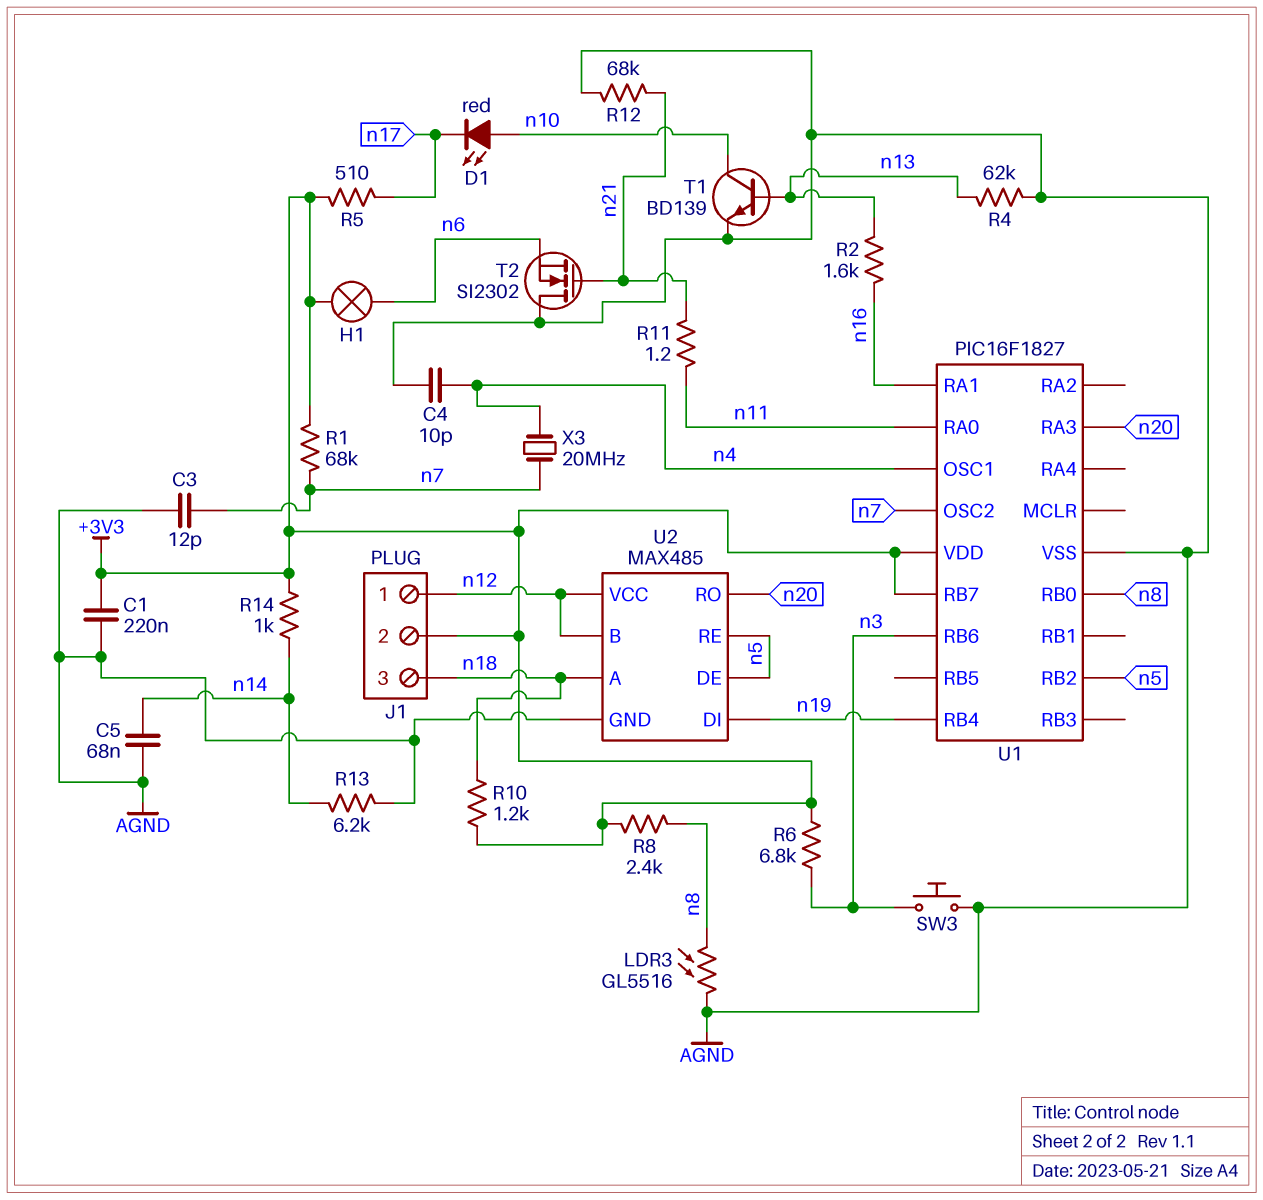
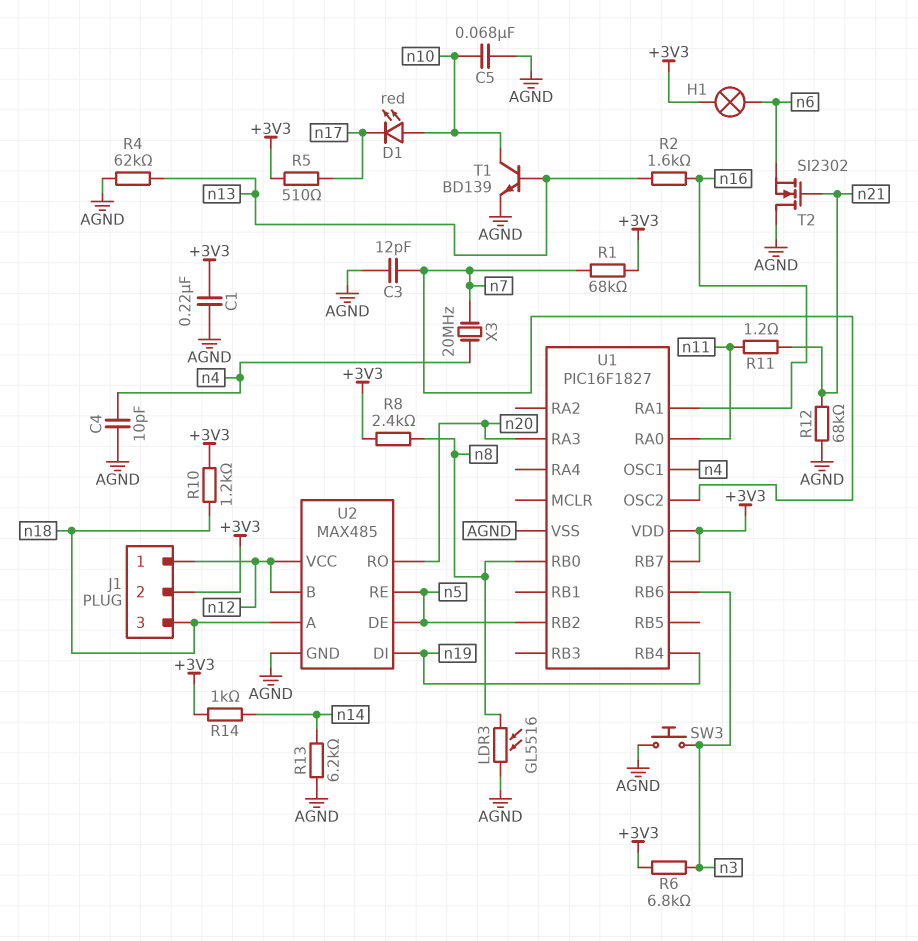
C5: 68nF (AGND, n14) -> 68nF (AGND, n10)

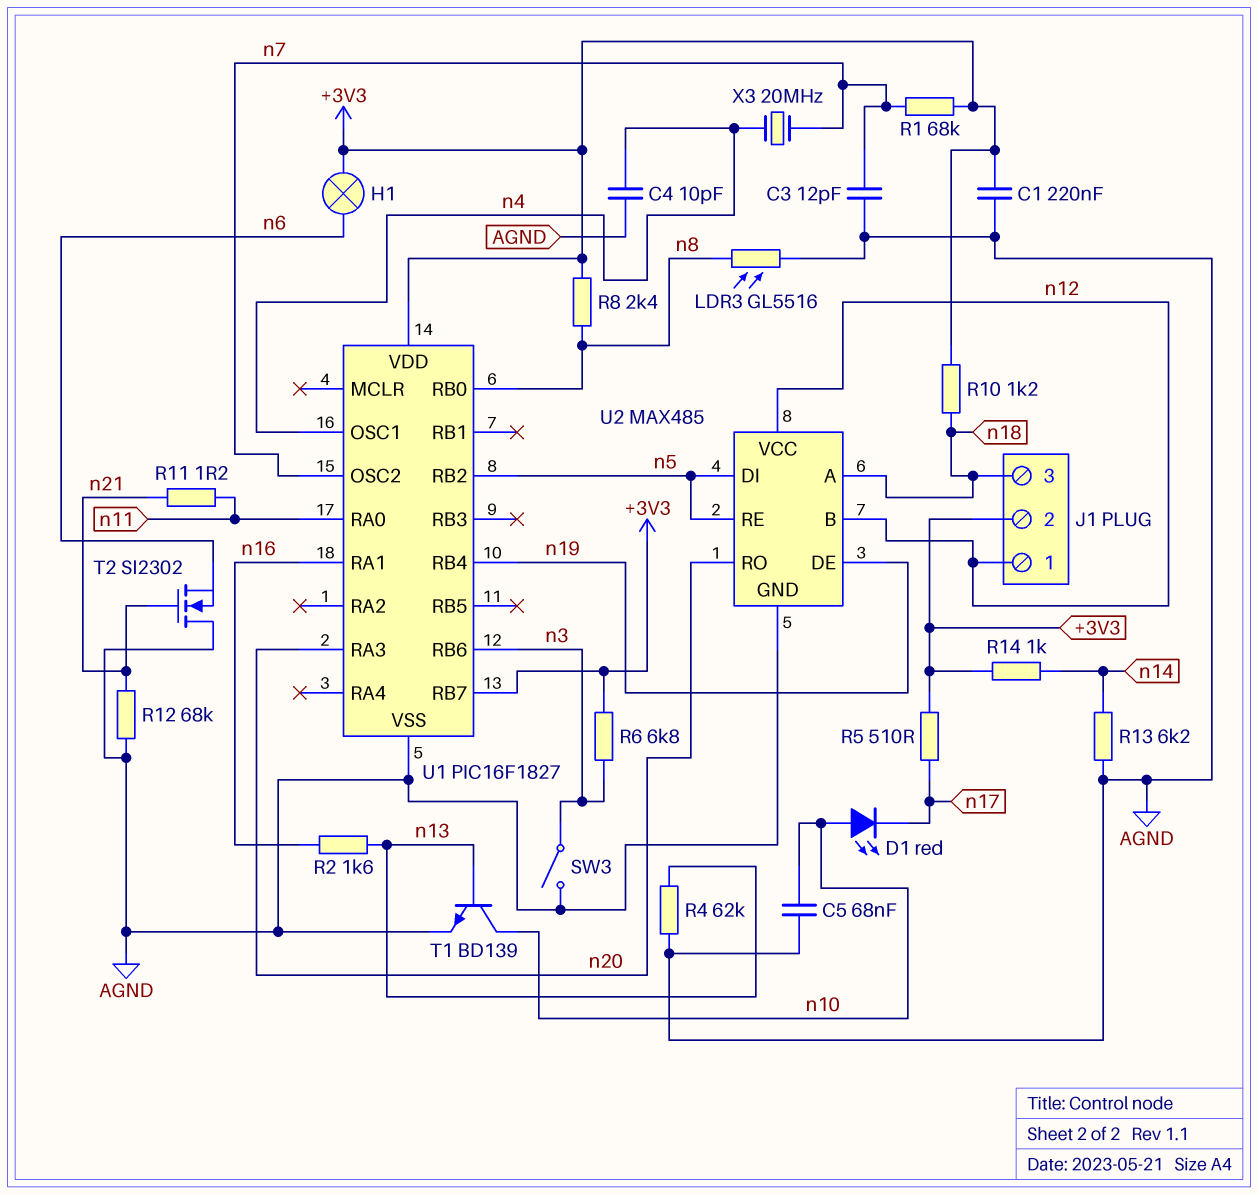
SW3: button (AGND, n3) -> switch (AGND, n3)
U2 pin DE: n5 -> n19
U2 pin DI: n19 -> n5

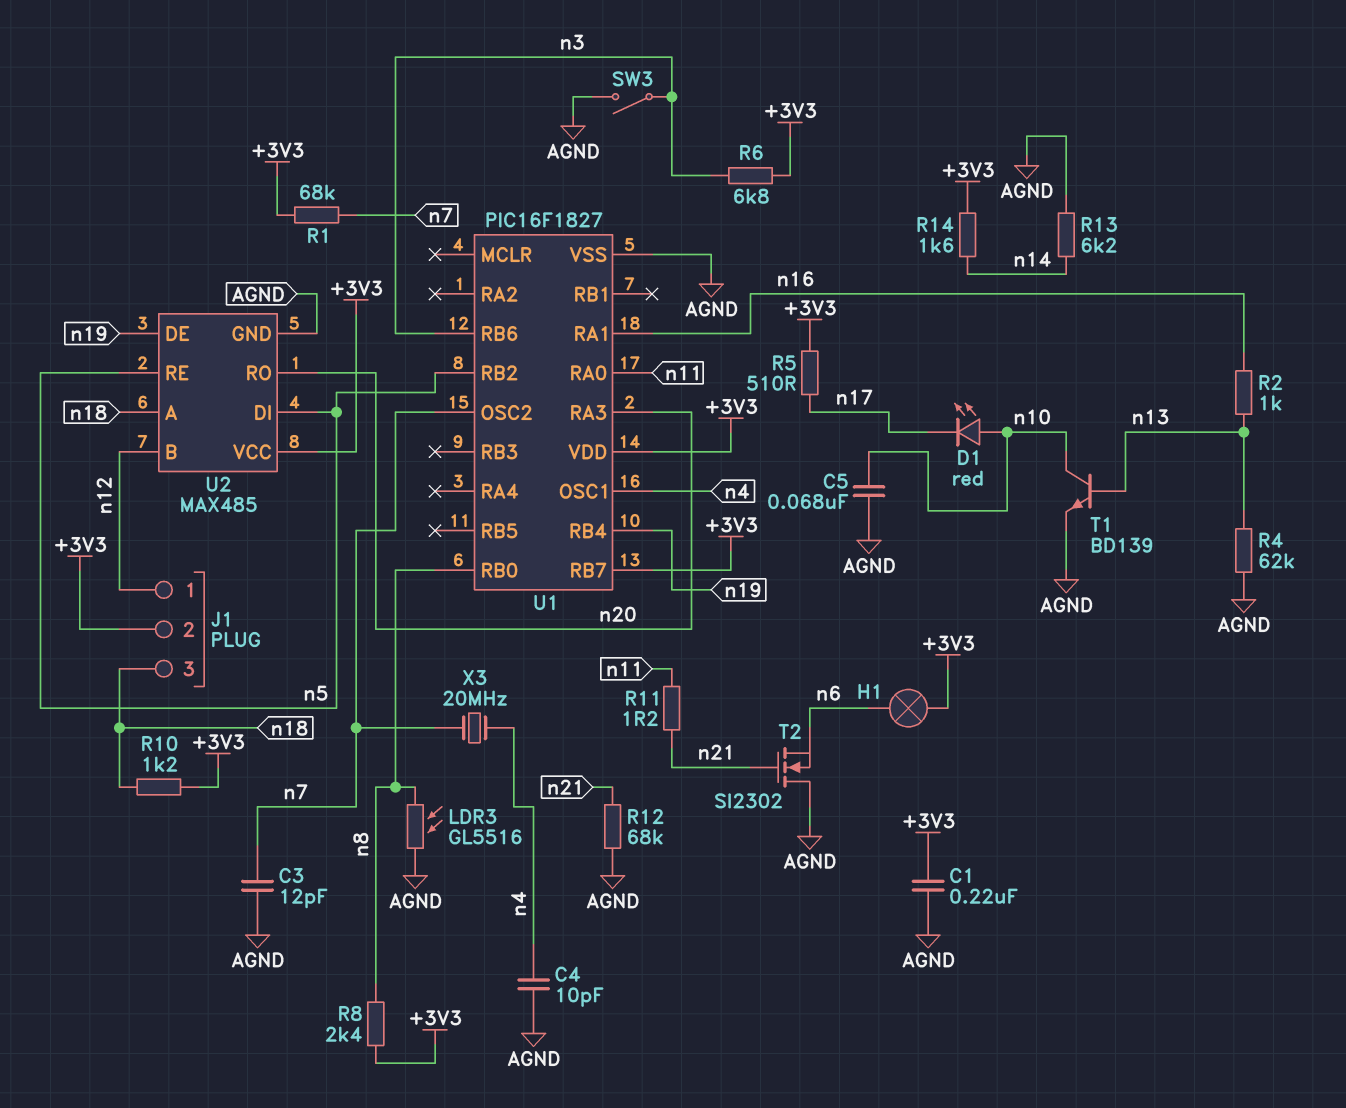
R2: 1.6k (n13, n16) -> 1k (n13, n16)
R14: 1k (+3V3, n14) -> 1.6k (+3V3, n14)
U2 pin VCC: n12 -> +3V3

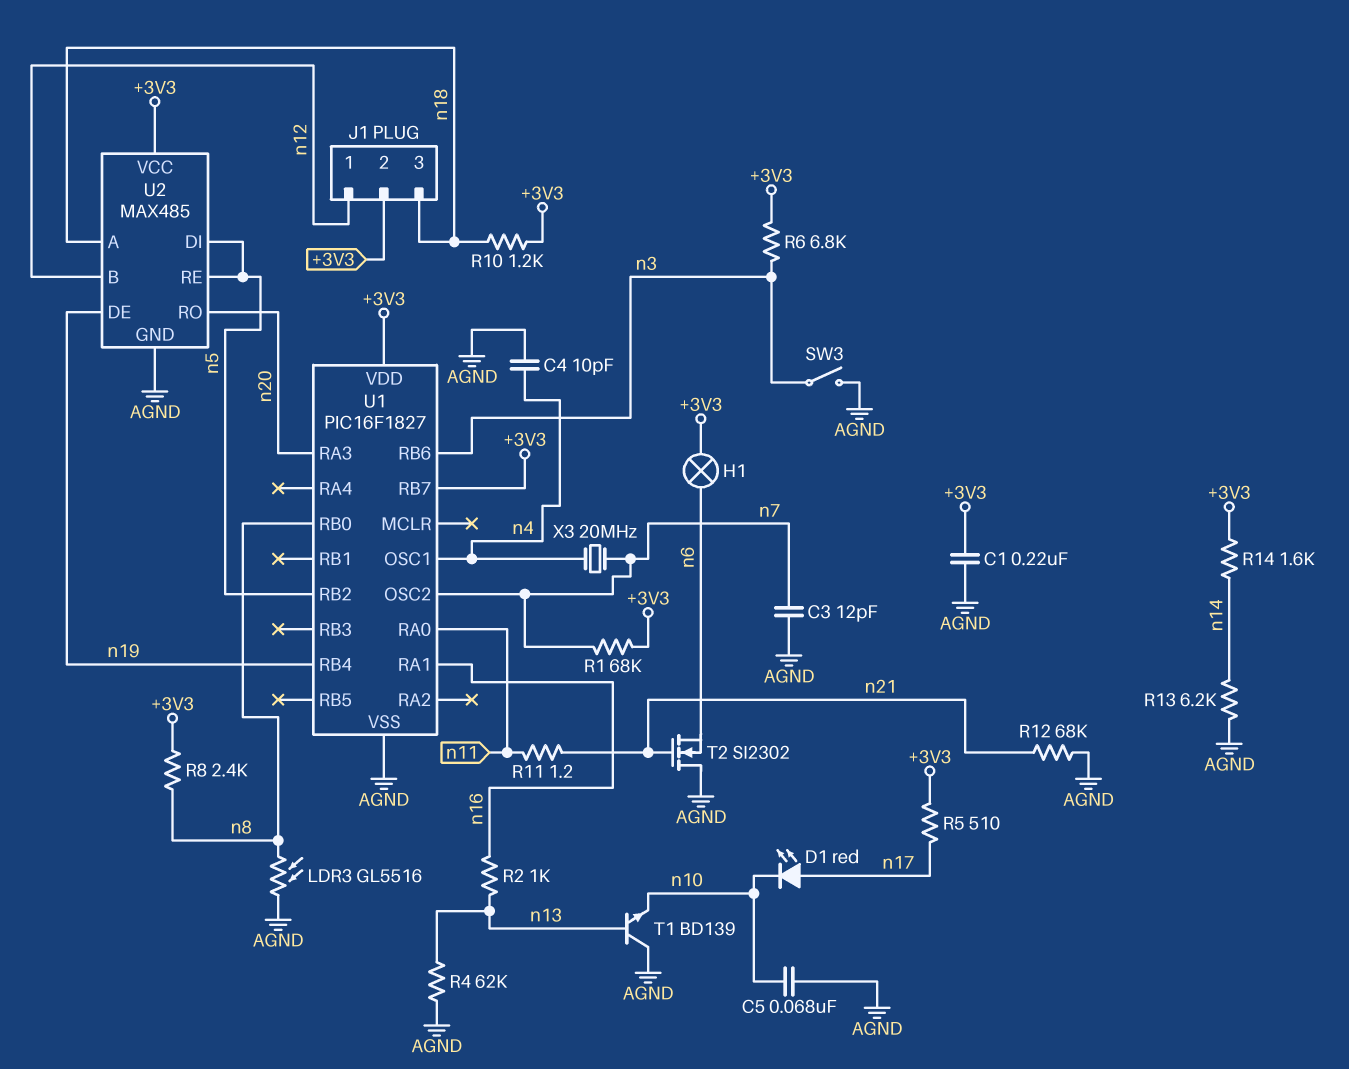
D1: LED red (A n10, K n17) -> LED red (A n17, K n10)
T1: NPN BD139 (B n13, C n10, E AGND) -> NPN BD139 (B n13, C AGND, E n10)

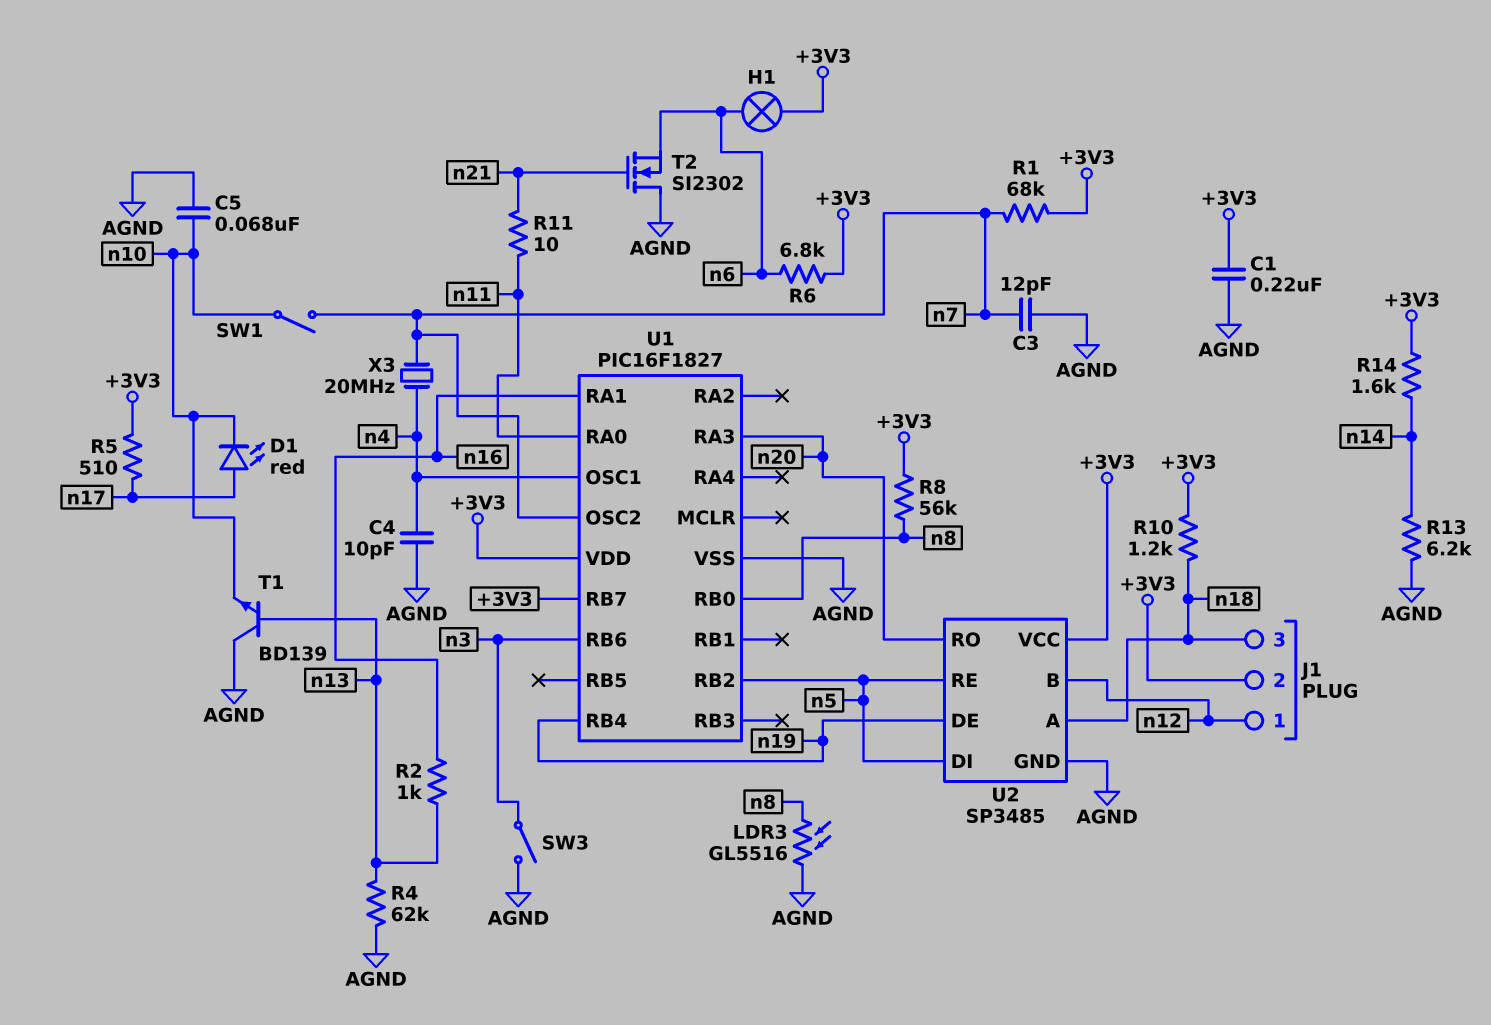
R6: 6.8k (+3V3, n3) -> 6.8k (+3V3, n6)
R8: 2.4k (+3V3, n8) -> 56k (+3V3, n8)
R11: 1.2 (n11, n21) -> 10 (n11, n21)
R12: 68k (AGND, n21) -> none
SW1: none -> switch (n7, n10)
U2: MAX485 -> SP3485

